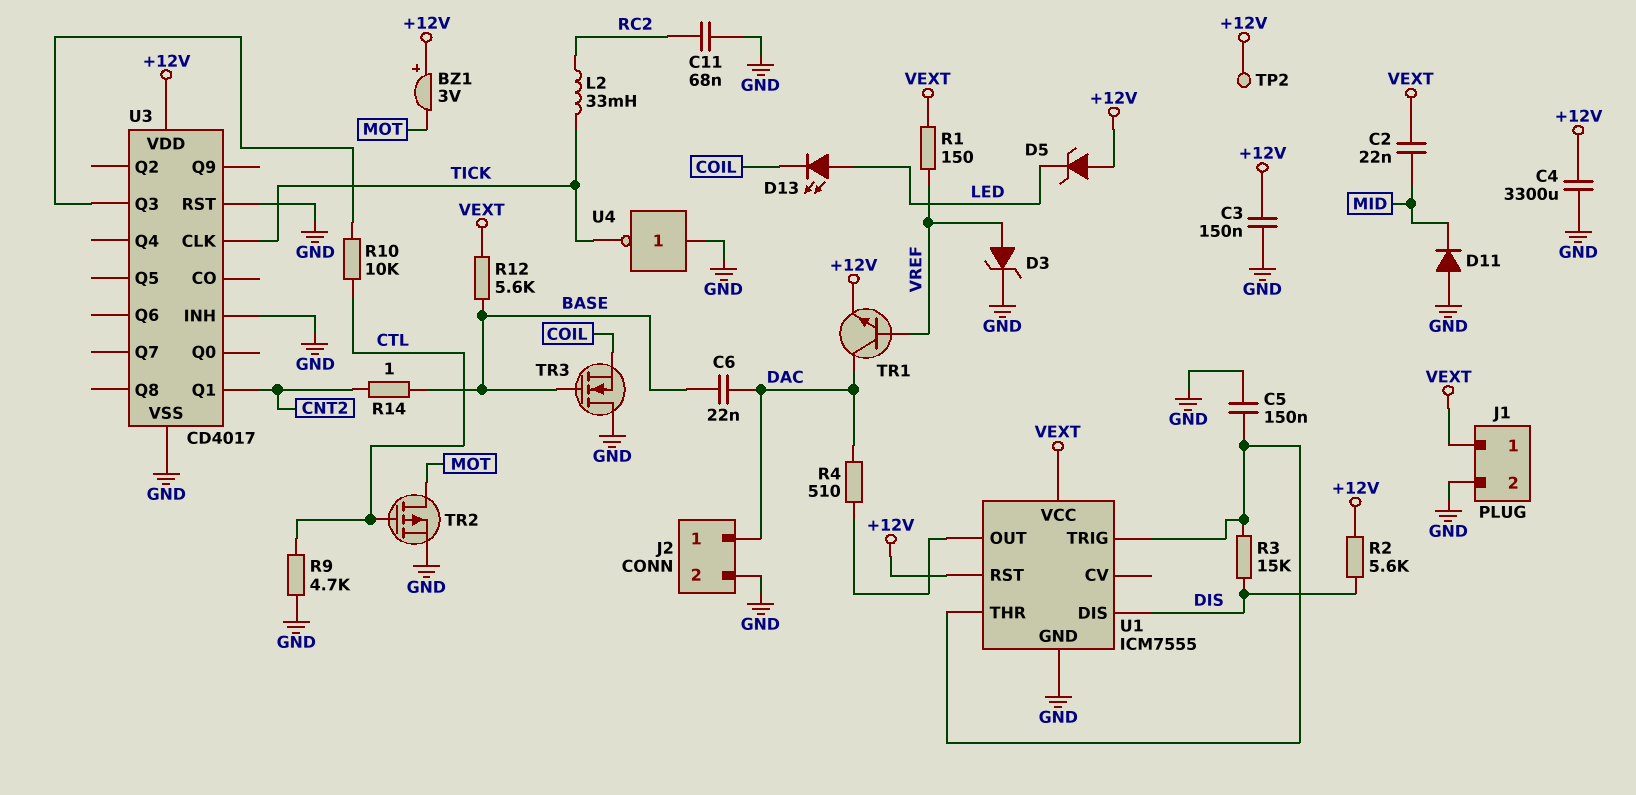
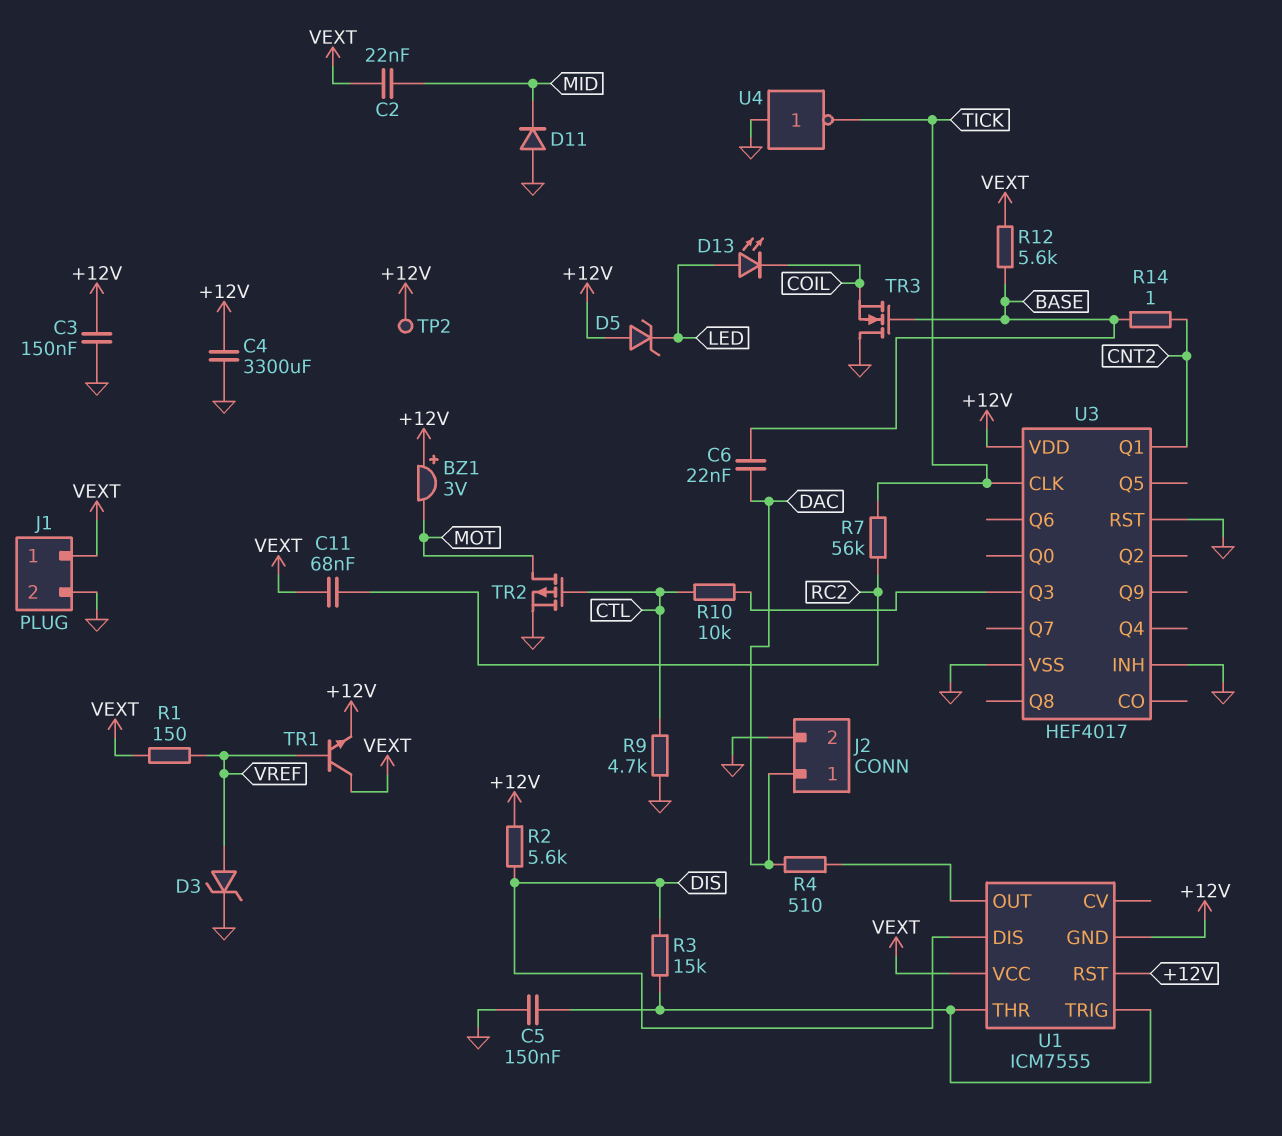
C11: 68nF (GND, RC2) -> 68nF (RC2, VEXT)
L2: 33mH (RC2, TICK) -> none
R7: none -> 56k (RC2, TICK)
TR1: NPN (B VREF, C DAC, E +12V) -> NPN (B VREF, C VEXT, E +12V)
U1 pin GND: GND -> +12V
U3: CD4017 -> HEF4017

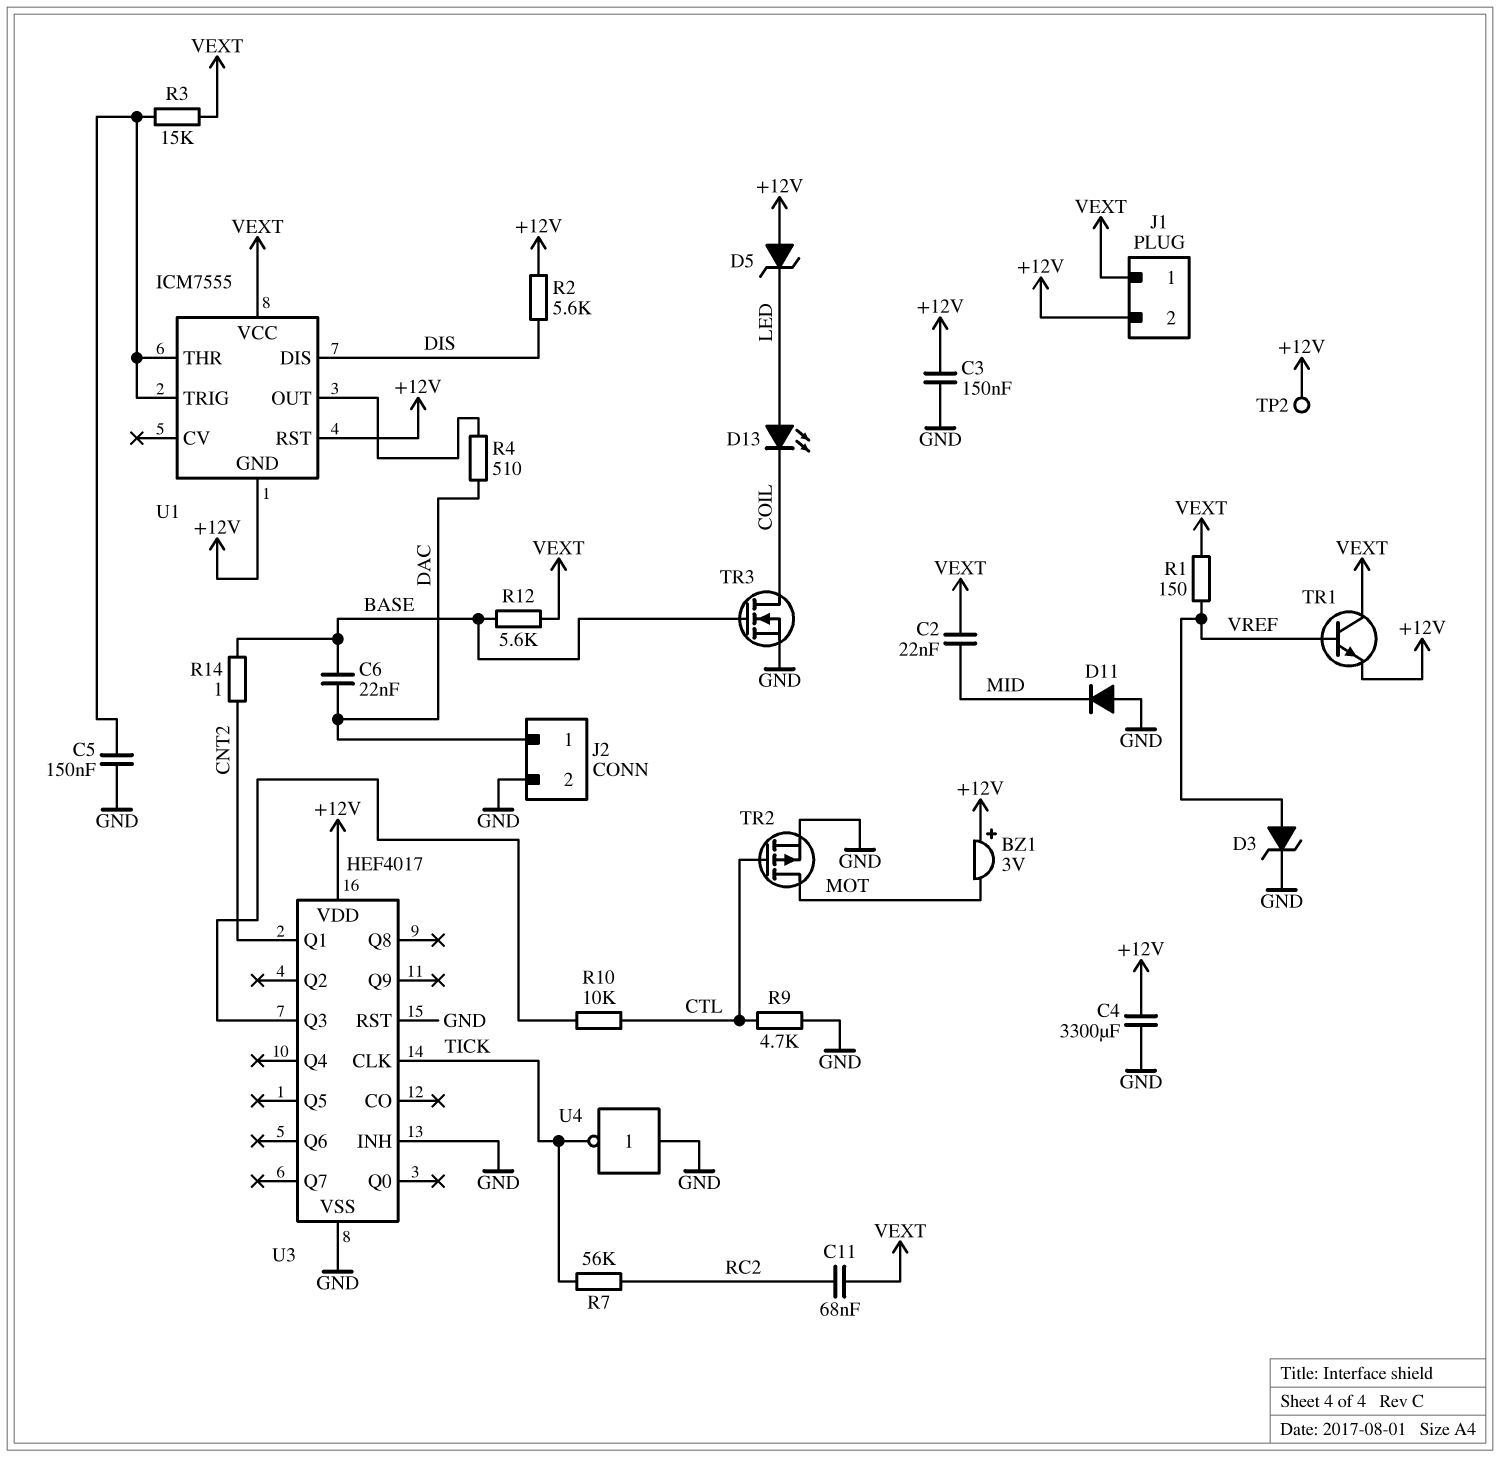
J1 pin 2: GND -> +12V
R3: 15k (DIS, U1/THR) -> 15k (U1/THR, VEXT)
TR3: NMOS (G BASE, D GND, S COIL) -> NMOS (G BASE, D COIL, S GND)

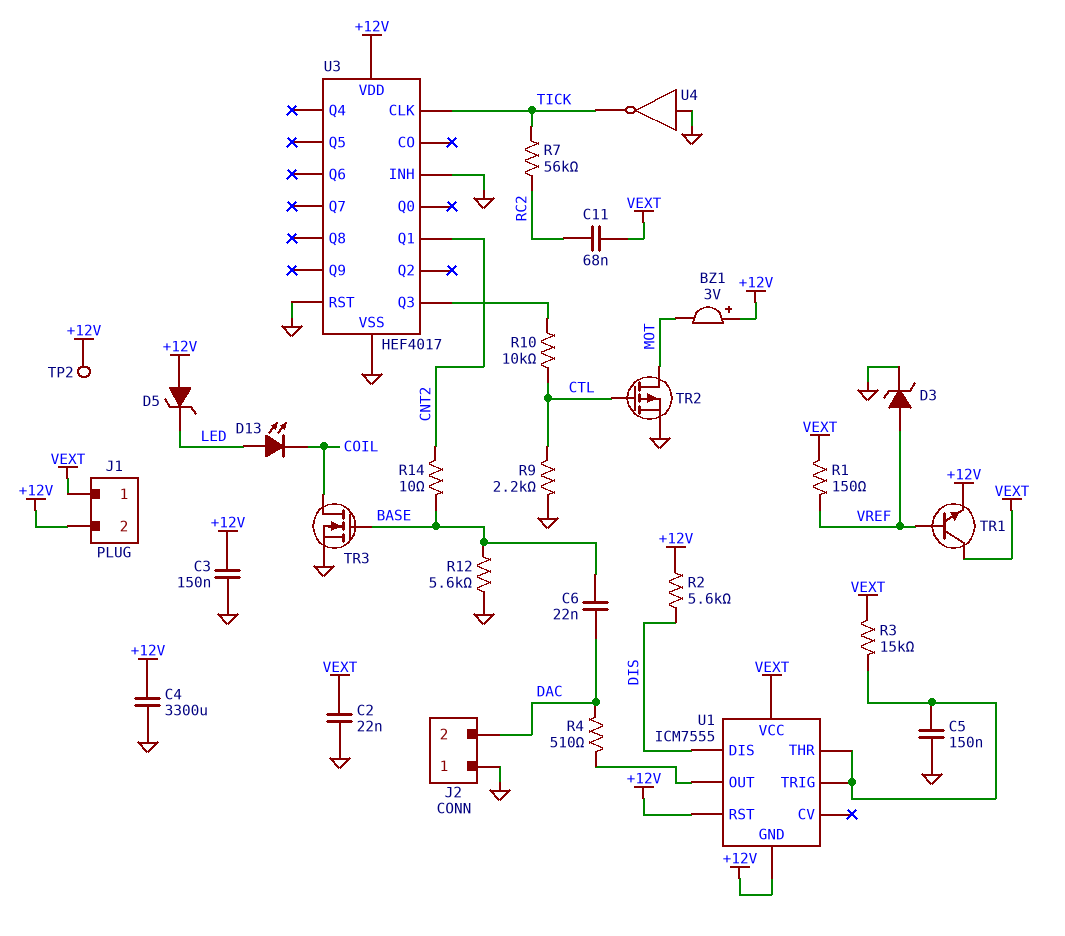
C2: 22nF (MID, VEXT) -> 22nF (GND, VEXT)
D11: diode (A GND, K MID) -> none
J2 pin 1: DAC -> GND
J2 pin 2: GND -> DAC
R9: 4.7k (CTL, GND) -> 2.2k (CTL, GND)
R12: 5.6k (BASE, VEXT) -> 5.6k (BASE, GND)
R14: 1 (BASE, CNT2) -> 10 (BASE, CNT2)

